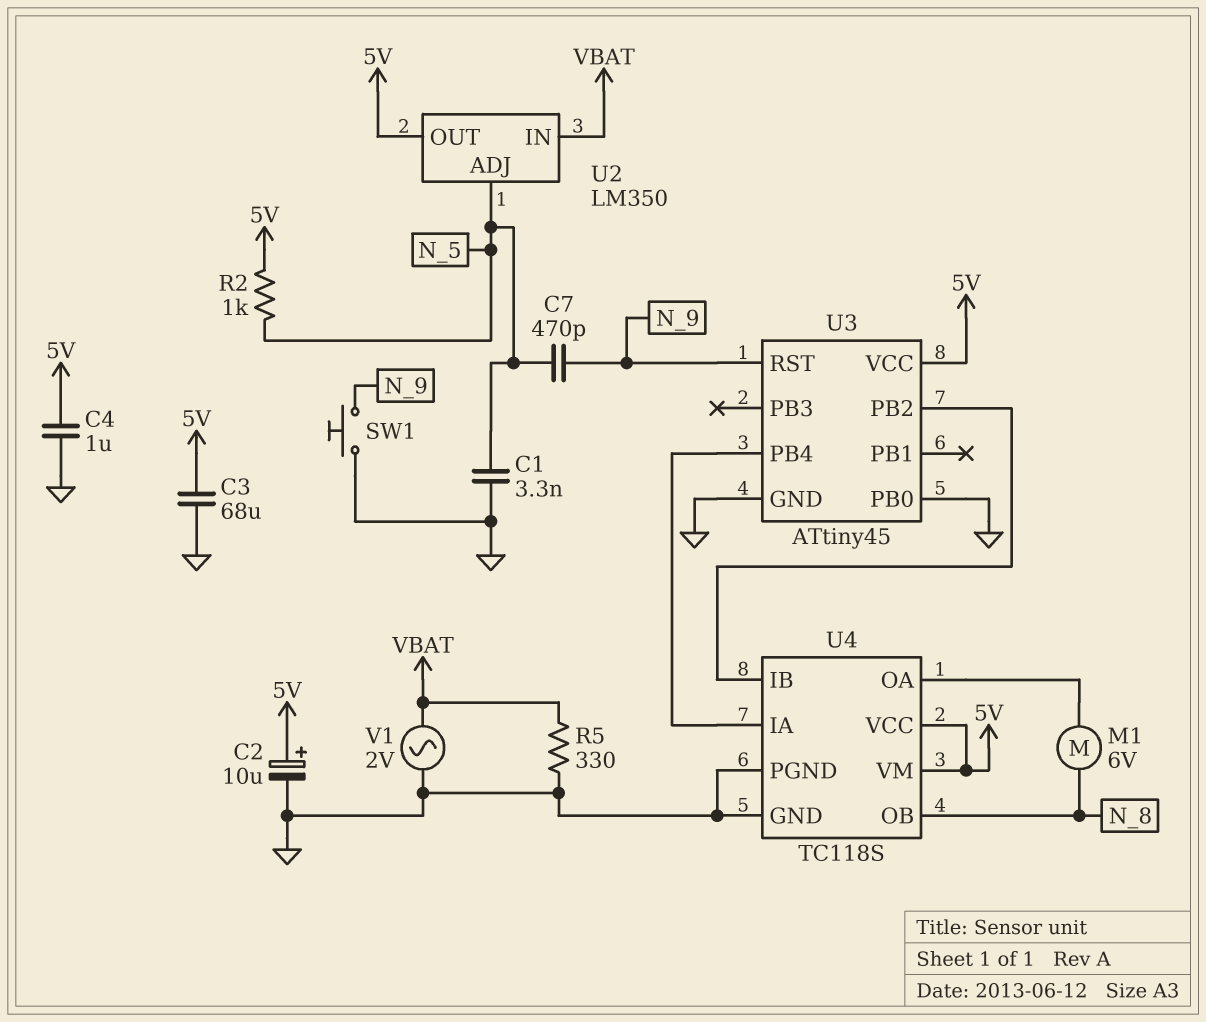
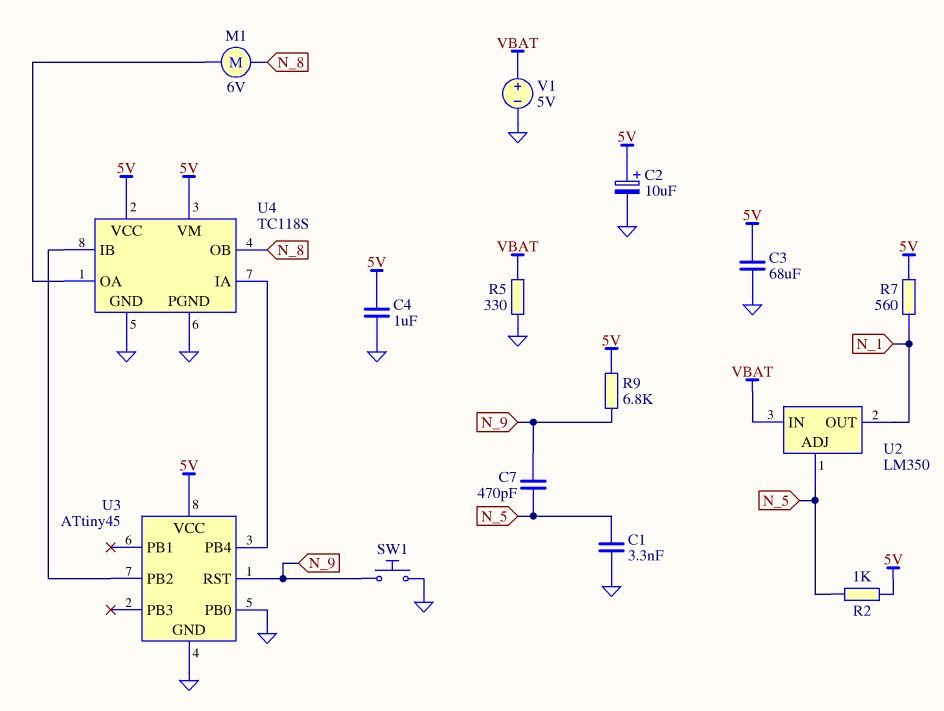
R7: none -> 560 (5V, N_1)
R9: none -> 6.8k (5V, N_9)
U2 pin OUT: 5V -> N_1
V1: AC 2V (GND, VBAT) -> 5V (plus VBAT, minus GND)

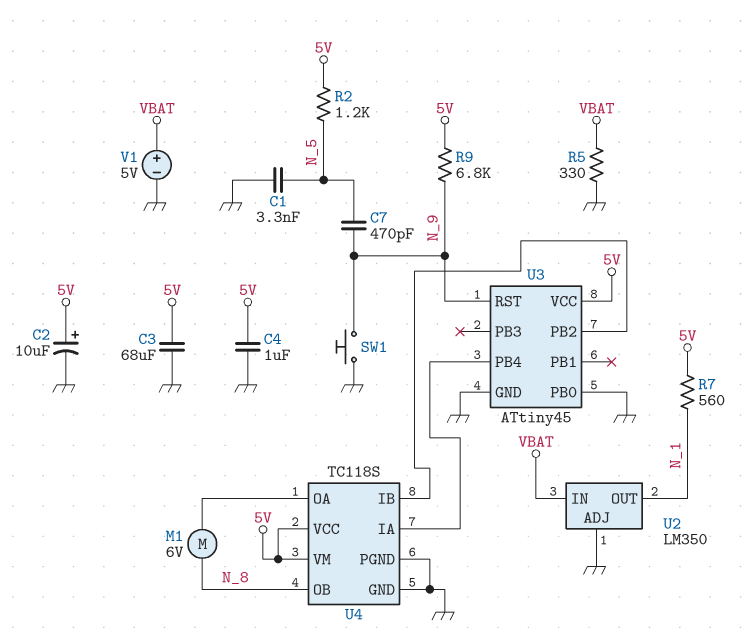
R2: 1k (5V, N_5) -> 1.2k (5V, N_5)
U2 pin ADJ: N_5 -> GND

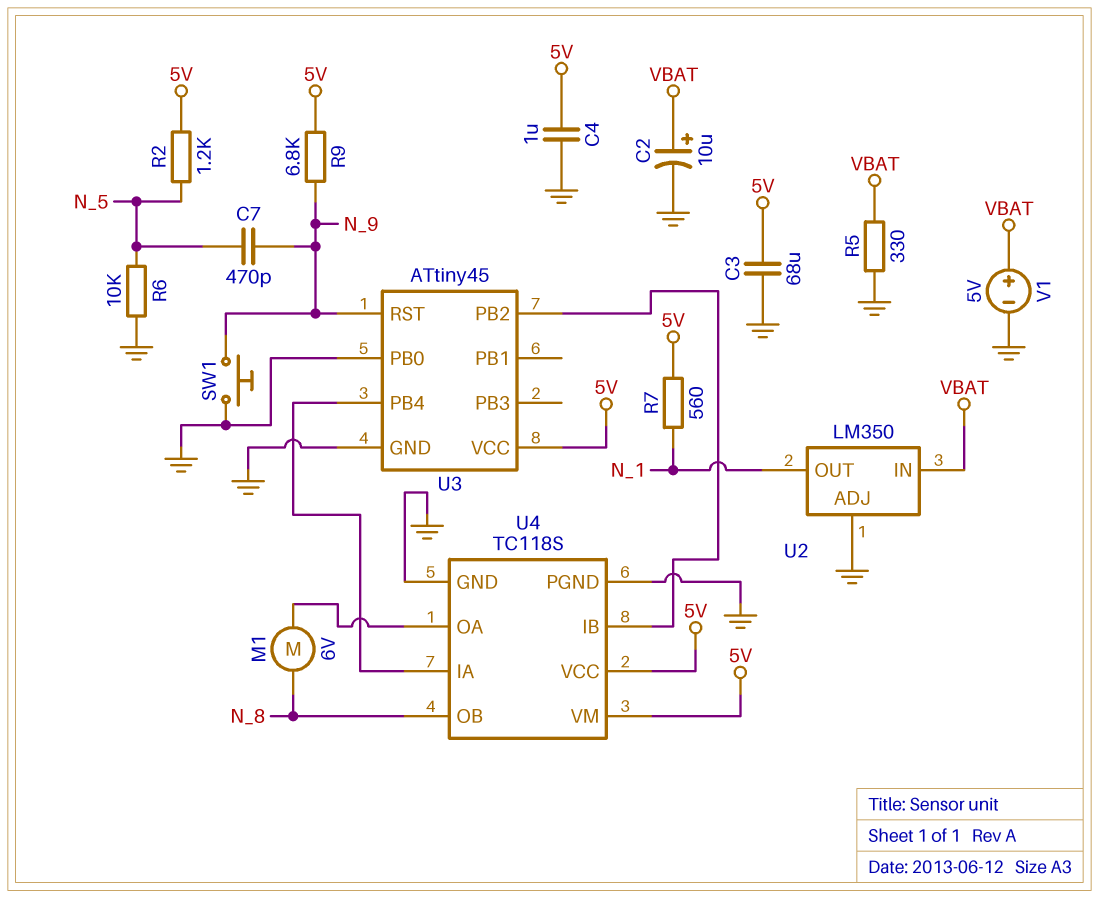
C1: 3.3nF (GND, N_5) -> none
C2: 10uF (plus 5V, minus GND) -> 10uF (plus VBAT, minus GND)
R6: none -> 10k (GND, N_5)

